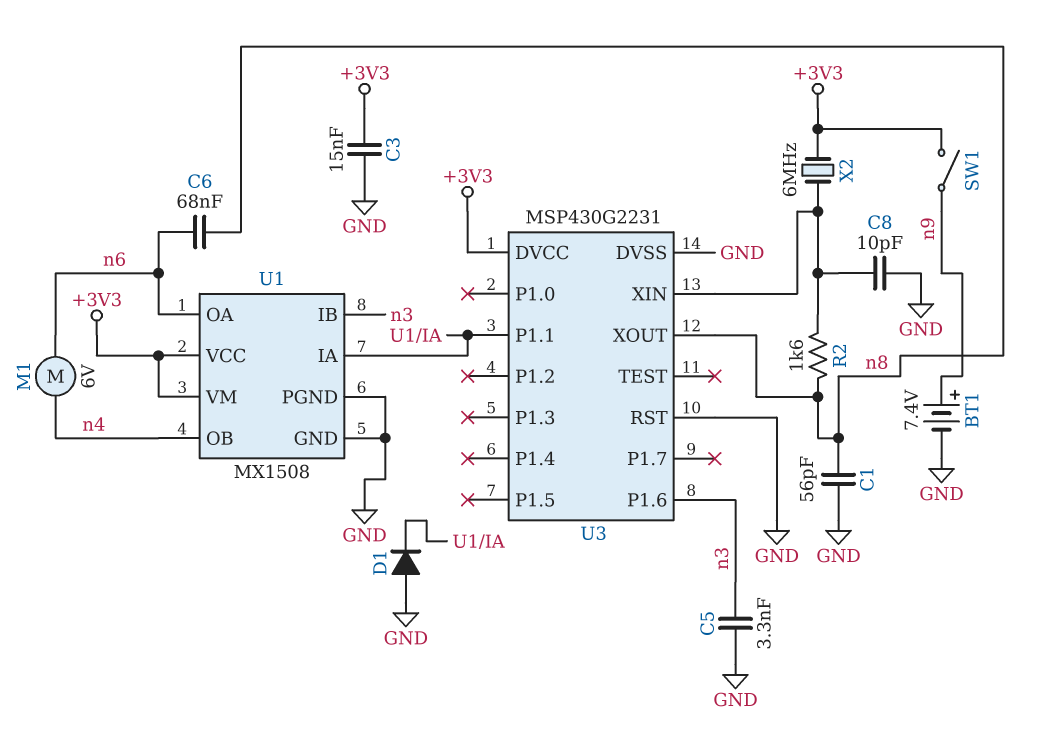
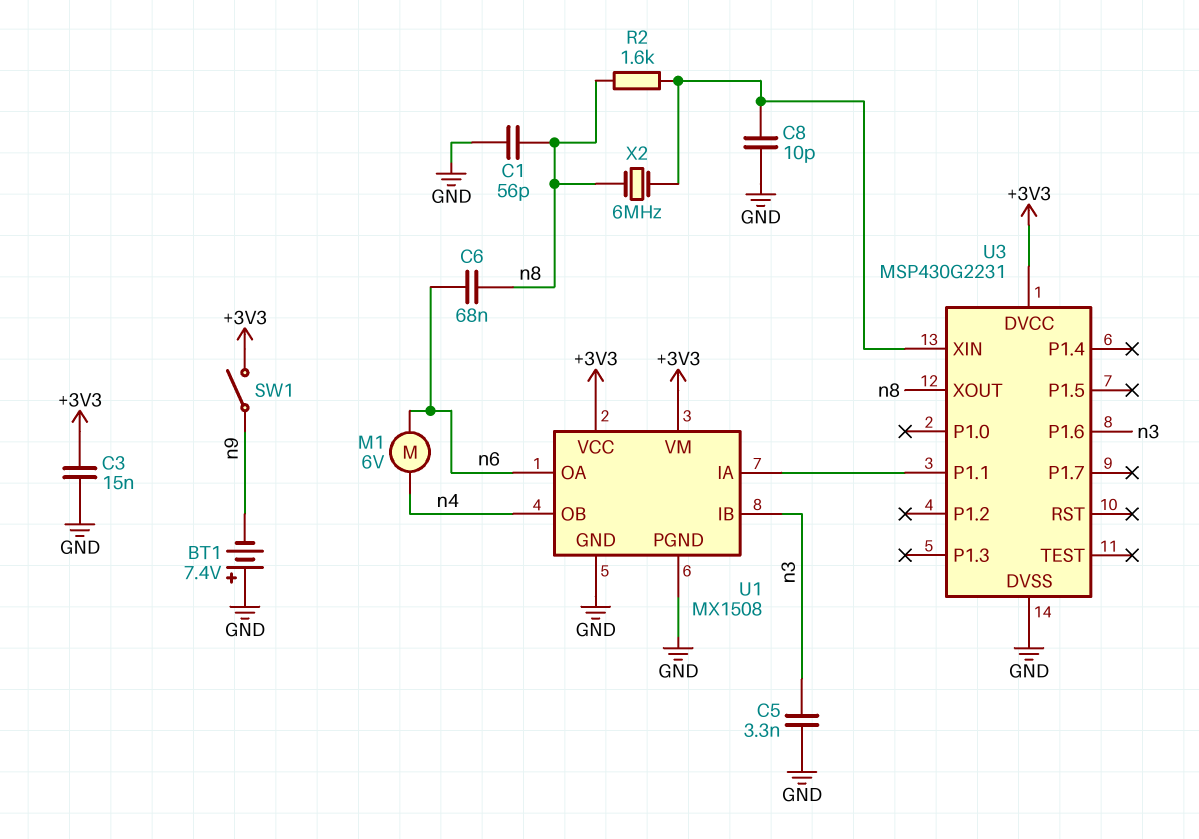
BT1: 7.4V (plus n9, minus GND) -> 7.4V (plus GND, minus n9)
D1: diode (A GND, K U1/IA) -> none
U3 pin RST: GND -> none
X2: 6MHz (+3V3, U3/XIN) -> 6MHz (U3/XIN, n8)

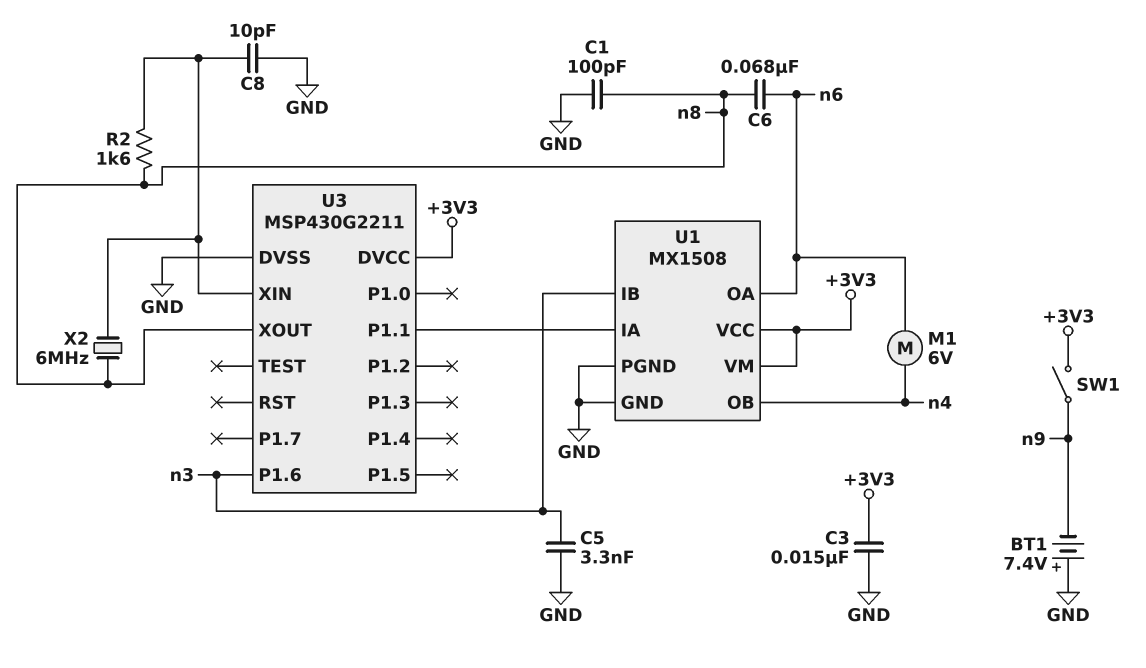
C1: 56pF (GND, n8) -> 100pF (GND, n8)
U3: MSP430G2231 -> MSP430G2211

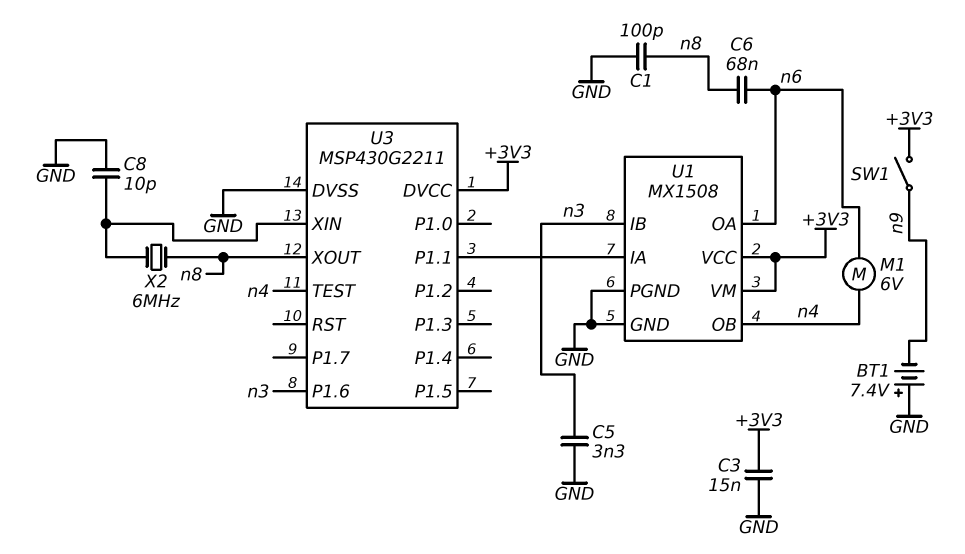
R2: 1.6k (U3/XIN, n8) -> none
U3 pin TEST: none -> n4

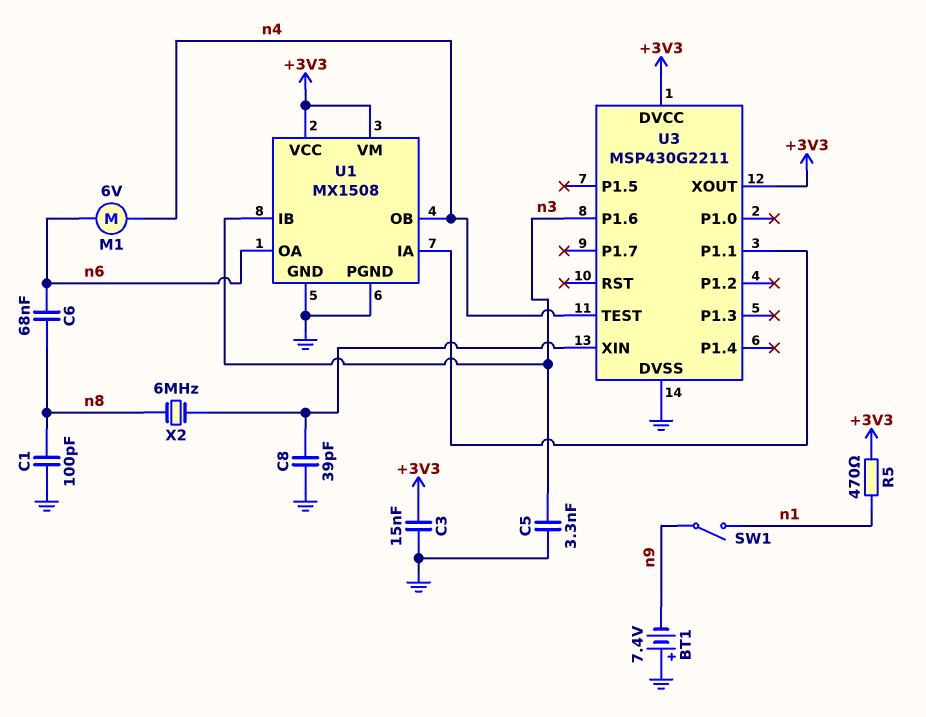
C8: 10pF (GND, U3/XIN) -> 39pF (GND, U3/XIN)
R5: none -> 470 (+3V3, n1)
SW1: switch (+3V3, n9) -> switch (n1, n9)
U3 pin XOUT: n8 -> +3V3

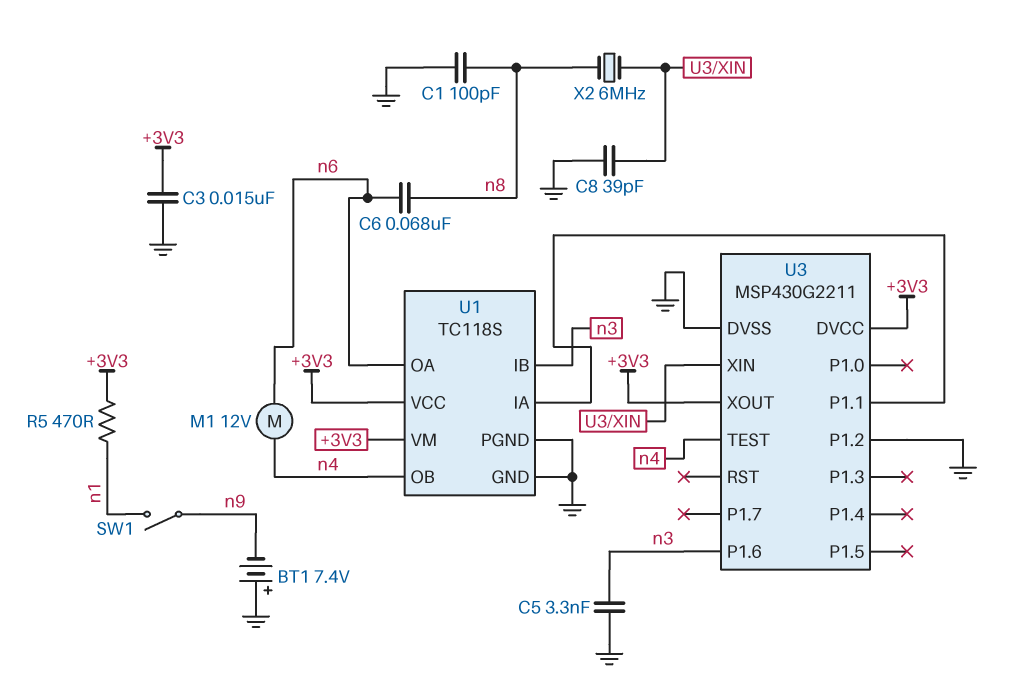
M1: motor 6V (n4, n6) -> motor 12V (n4, n6)
U1: MX1508 -> TC118S
U3 pin P1.2: none -> GND

